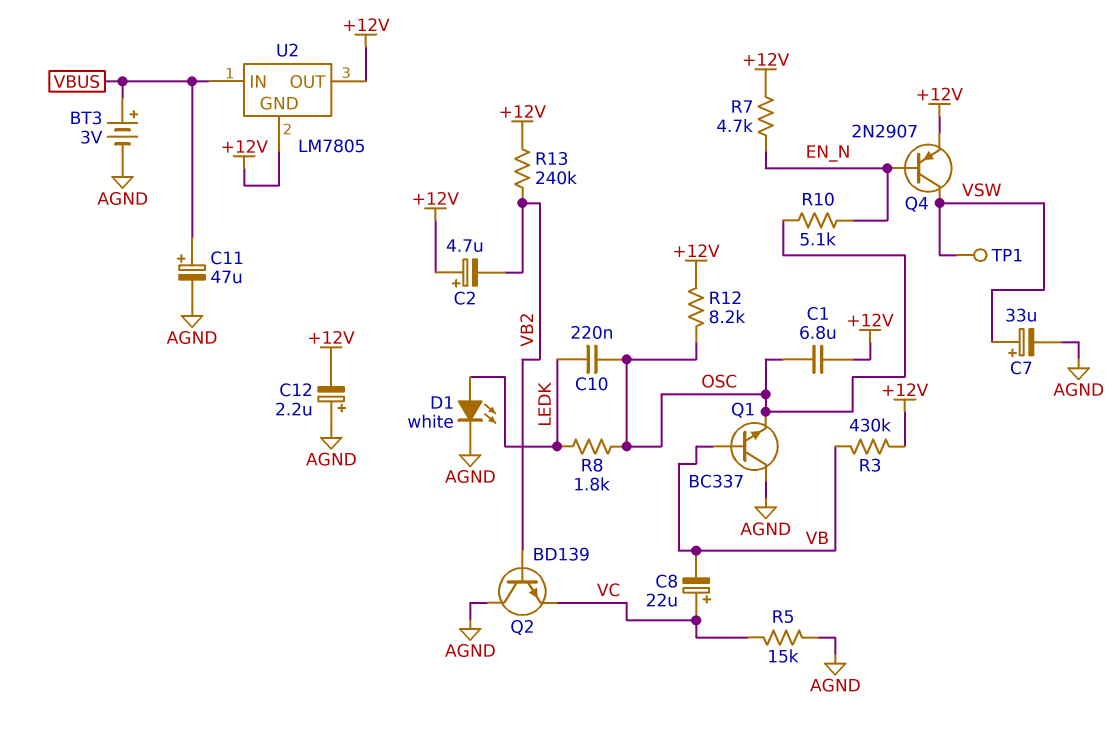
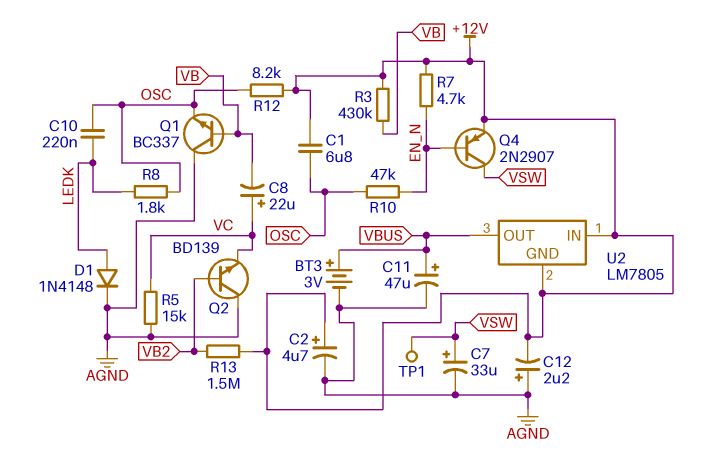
C2: 4.7uF (plus +12V, minus VB2) -> 4.7uF (plus +12V, minus AGND)
D1: LED white (A LEDK, K AGND) -> diode 1N4148 (A LEDK, K AGND)
R10: 5.1k (EN_N, OSC) -> 47k (EN_N, OSC)
R13: 240k (+12V, VB2) -> 1.5M (+12V, VB2)
U2 pin IN: VBUS -> +12V
U2 pin OUT: +12V -> VBUS

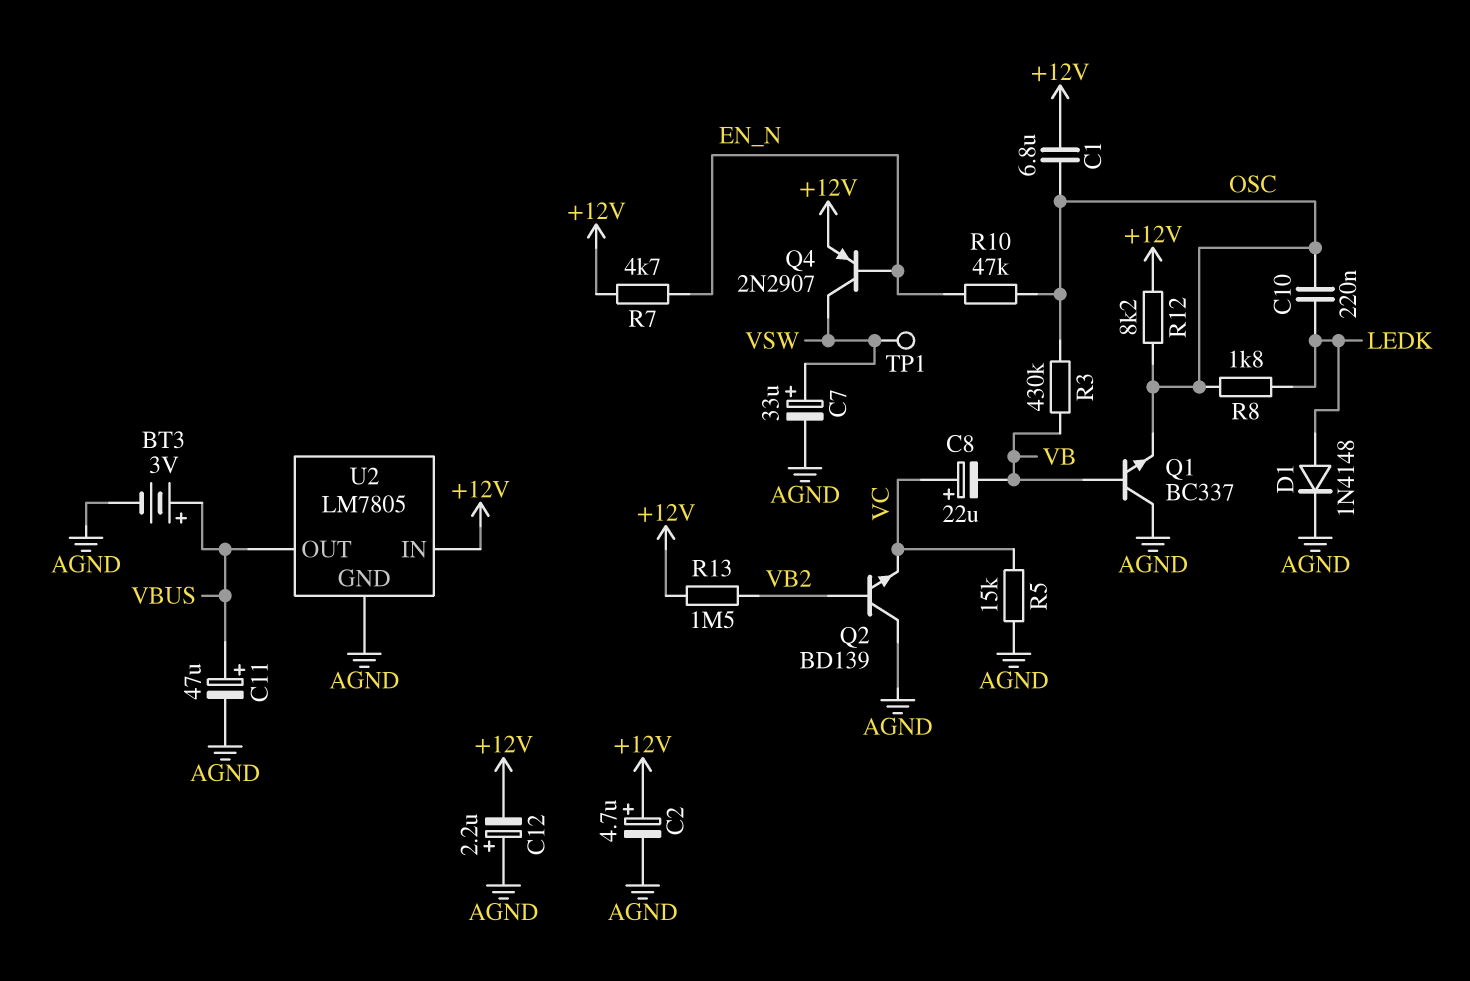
R3: 430k (+12V, VB) -> 430k (OSC, VB)
U2 pin GND: +12V -> AGND

